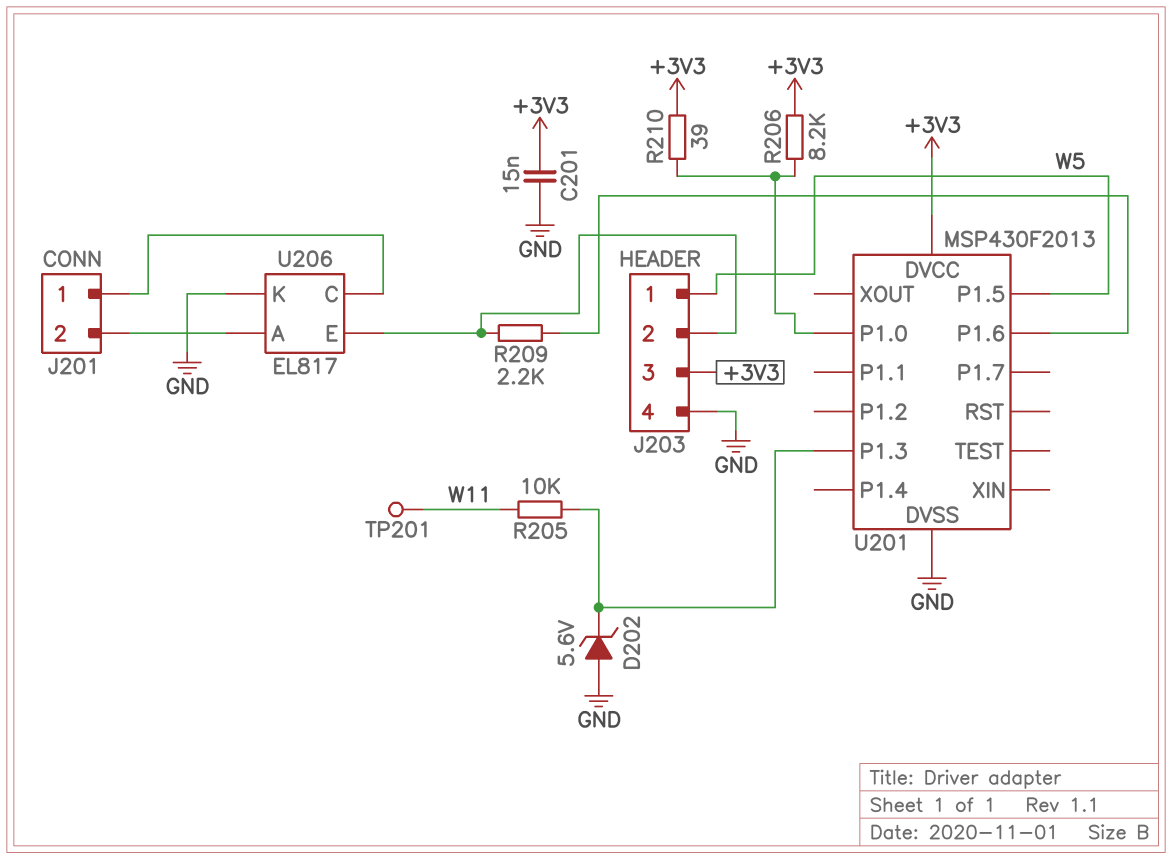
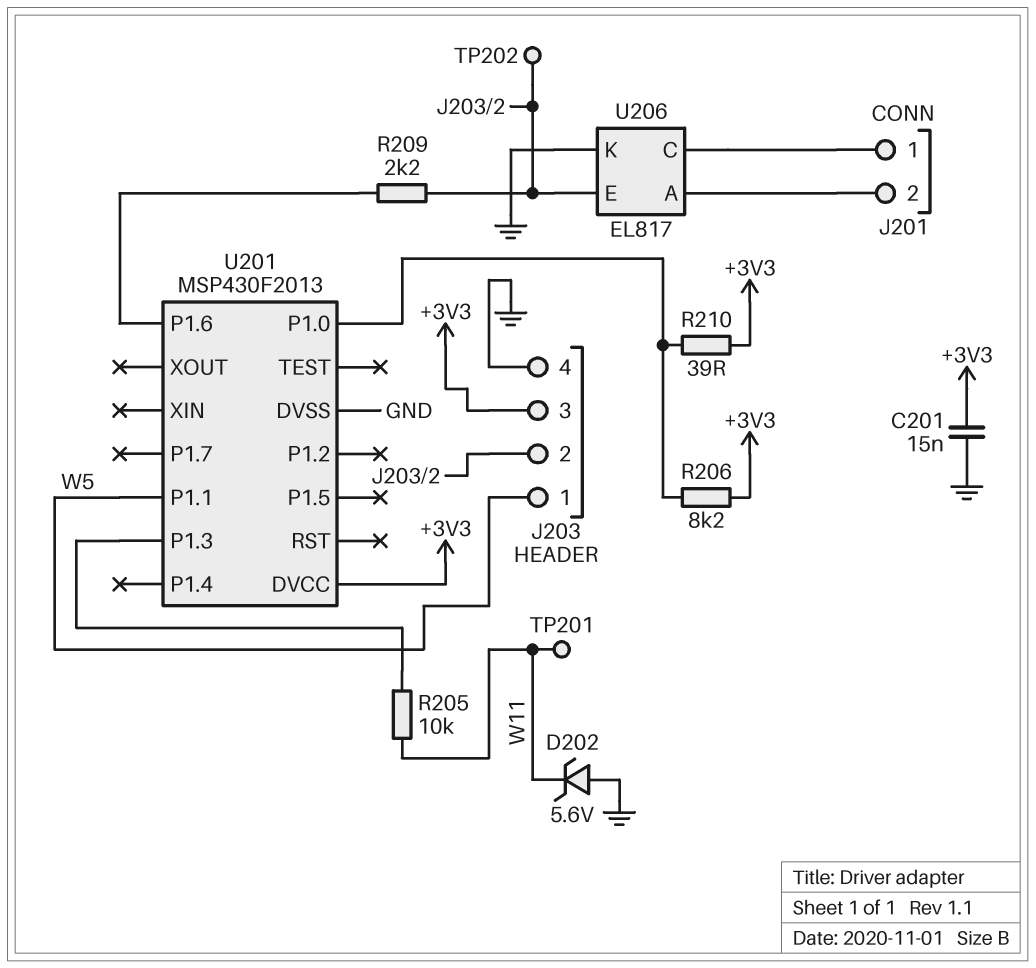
D202: zener 5.6V (A GND, K U201/P1.3) -> zener 5.6V (A GND, K W11)
TP202: none -> test point (J203/2)
U201 pin P1.1: none -> W5
U201 pin P1.5: W5 -> none

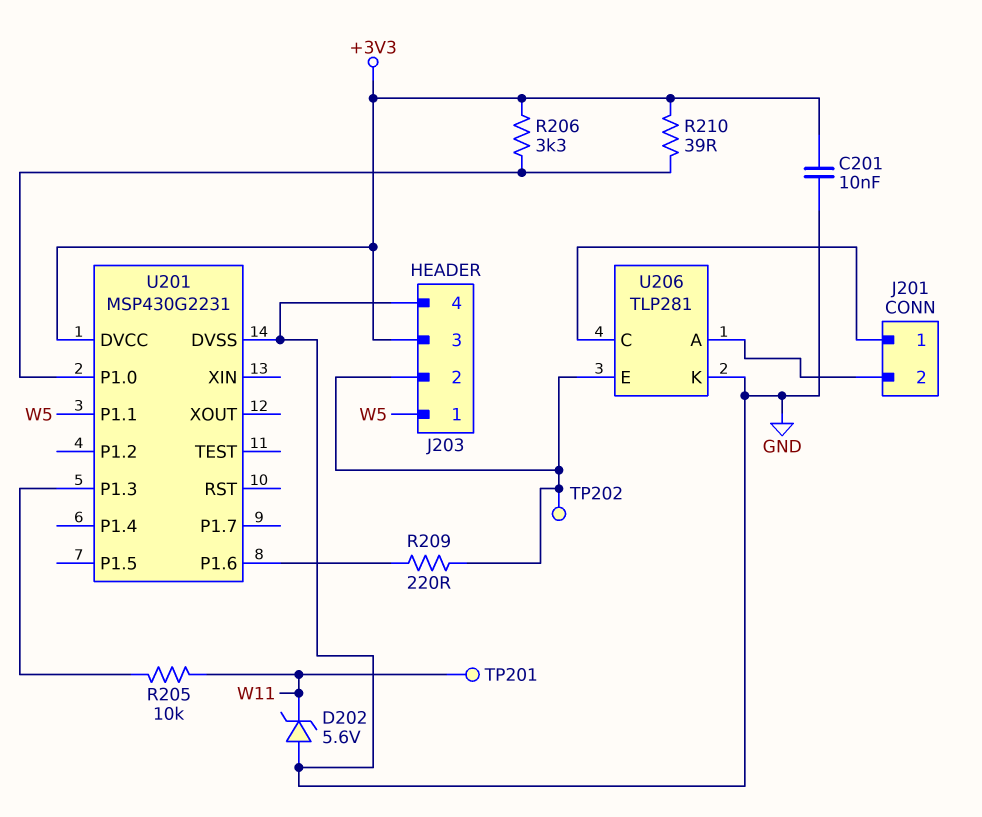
C201: 15nF (+3V3, GND) -> 10nF (+3V3, GND)
R206: 8.2k (+3V3, U201/P1.0) -> 3.3k (+3V3, U201/P1.0)
R209: 2.2k (J203/2, U201/P1.6) -> 220 (J203/2, U201/P1.6)
U201: MSP430F2013 -> MSP430G2231
U206: EL817 -> TLP281

